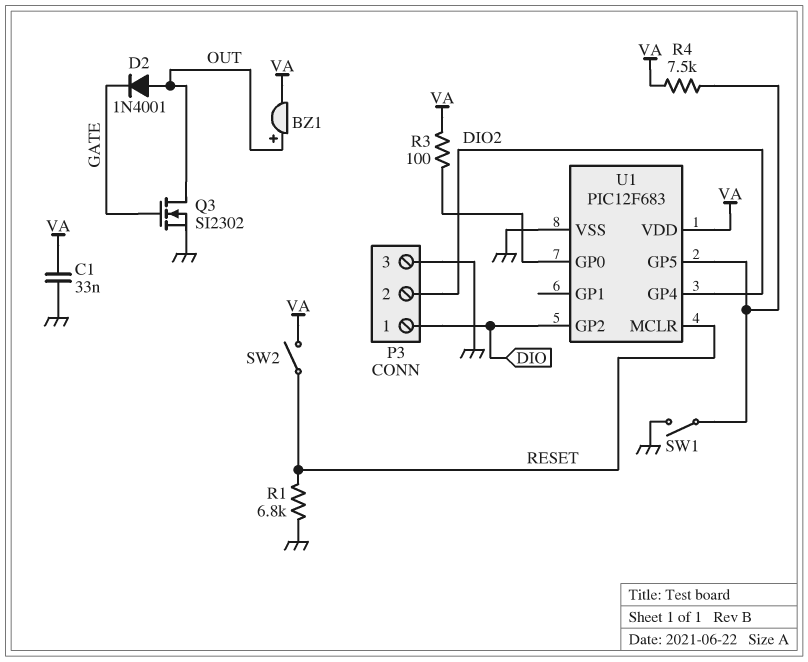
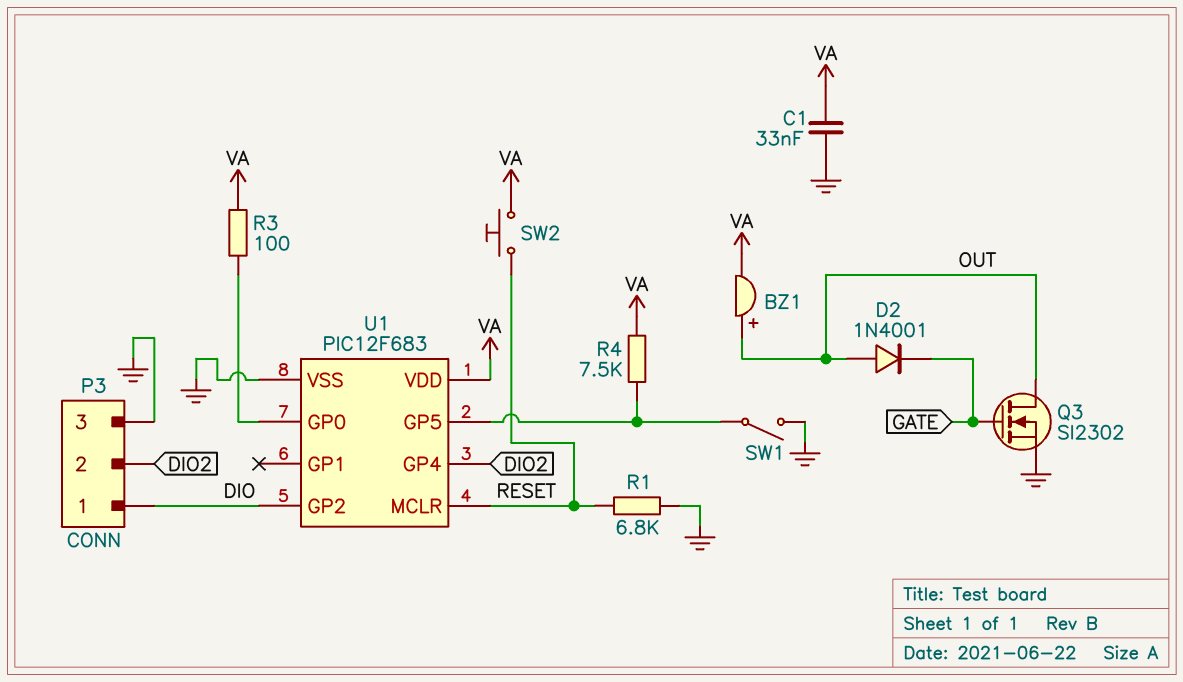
SW2: switch (RESET, VA) -> button (RESET, VA)

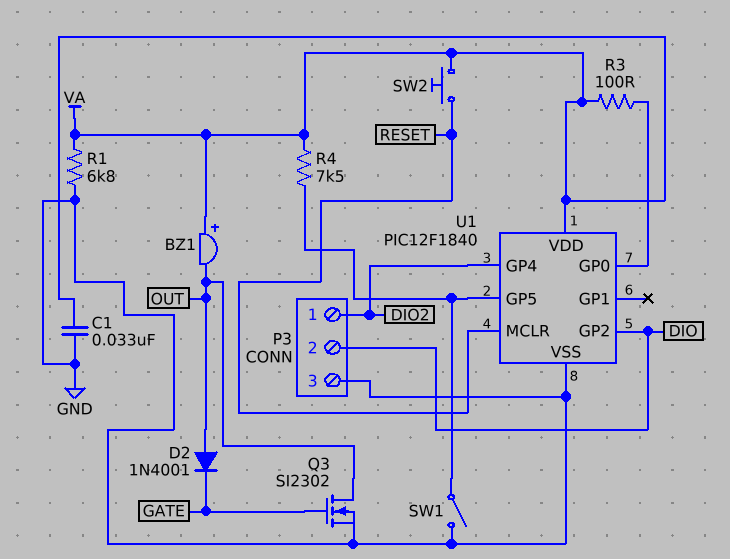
BZ1: buzzer (plus OUT, minus VA) -> buzzer (plus VA, minus OUT)
P3 pin 1: DIO -> DIO2
P3 pin 2: DIO2 -> DIO
R1: 6.8k (GND, RESET) -> 6.8k (GND, VA)
U1: PIC12F683 -> PIC12F1840

